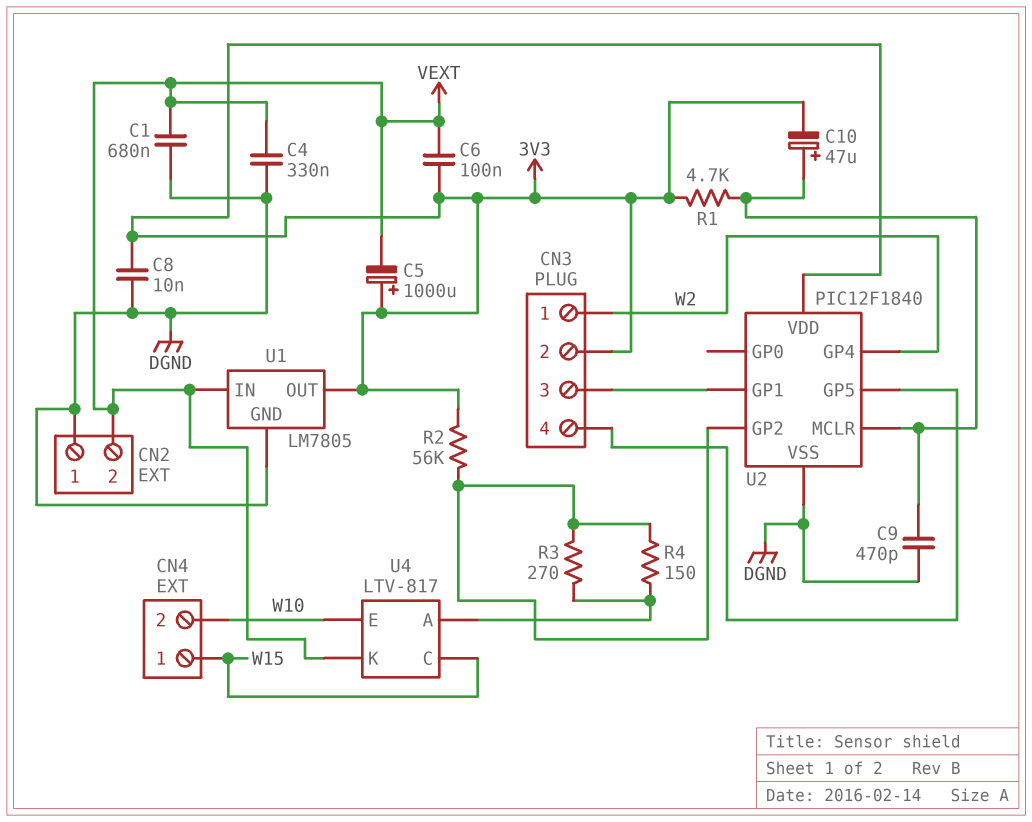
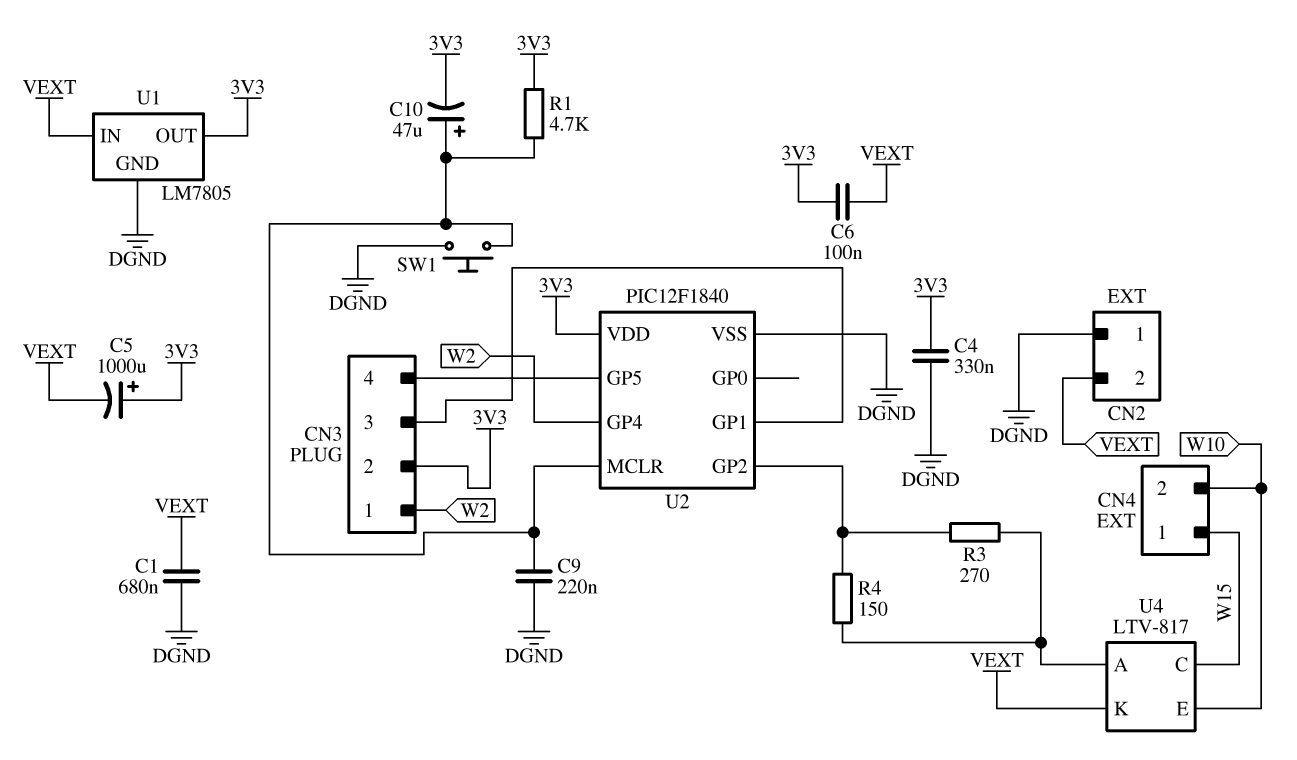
C4: 330nF (DGND, VEXT) -> 330nF (3V3, DGND)
C8: 10nF (3V3, DGND) -> none
C9: 470pF (DGND, U2/MCLR) -> 220nF (DGND, U2/MCLR)
R2: 56k (3V3, U2/GP2) -> none
SW1: none -> button (DGND, U2/MCLR)

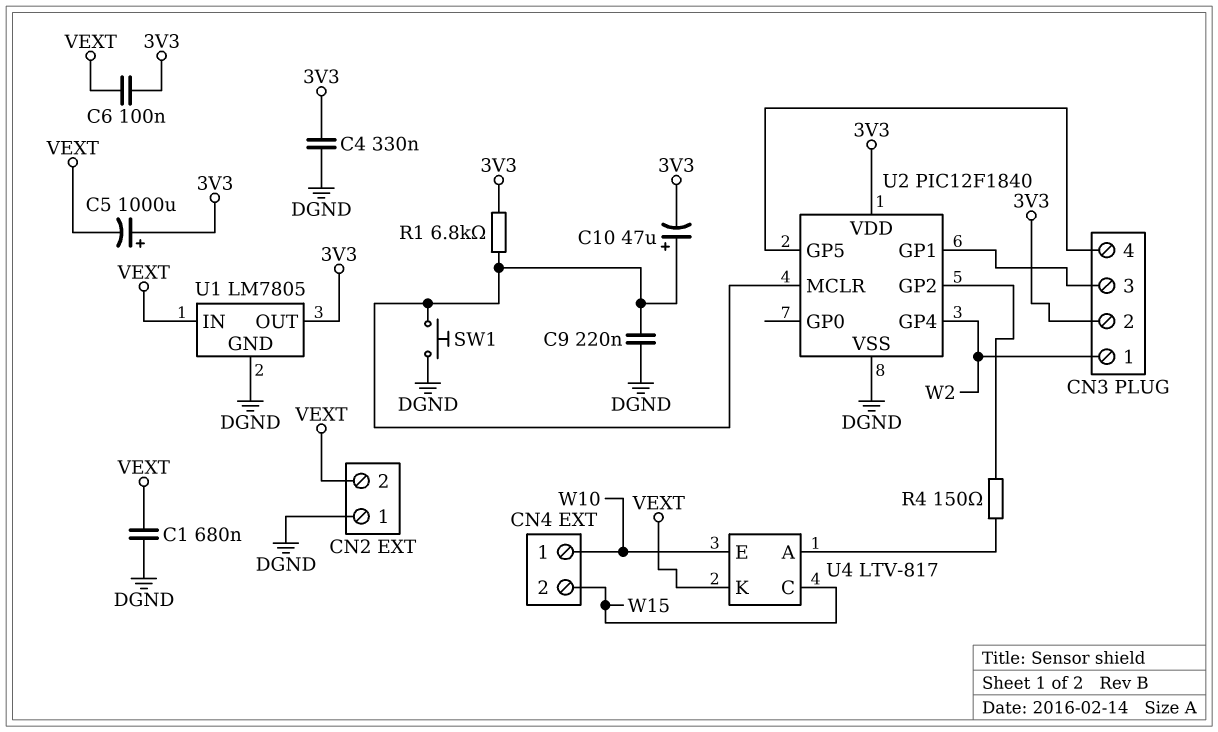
CN4 pin 1: W15 -> W10
CN4 pin 2: W10 -> W15
R1: 4.7k (3V3, U2/MCLR) -> 6.8k (3V3, U2/MCLR)
R3: 270 (U2/GP2, U4/A) -> none

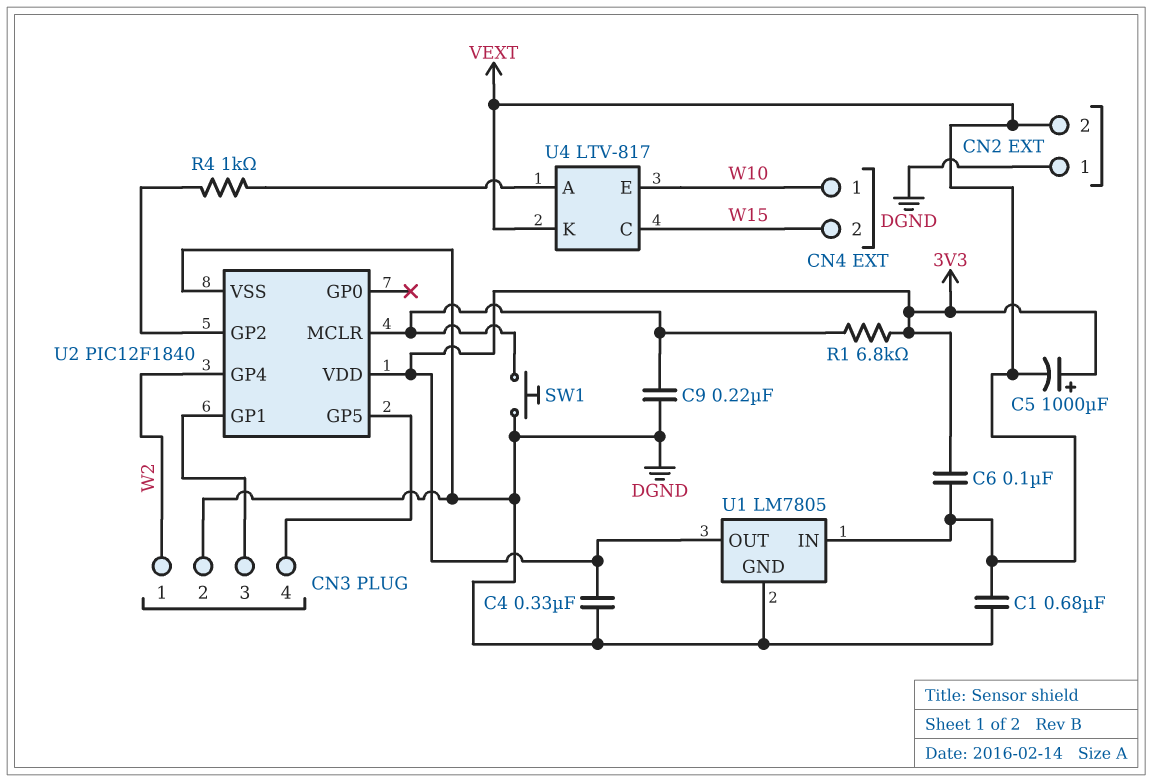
C10: 47uF (plus U2/MCLR, minus 3V3) -> none
CN3 pin 2: 3V3 -> DGND
R4: 150 (U2/GP2, U4/A) -> 1k (U2/GP2, U4/A)

